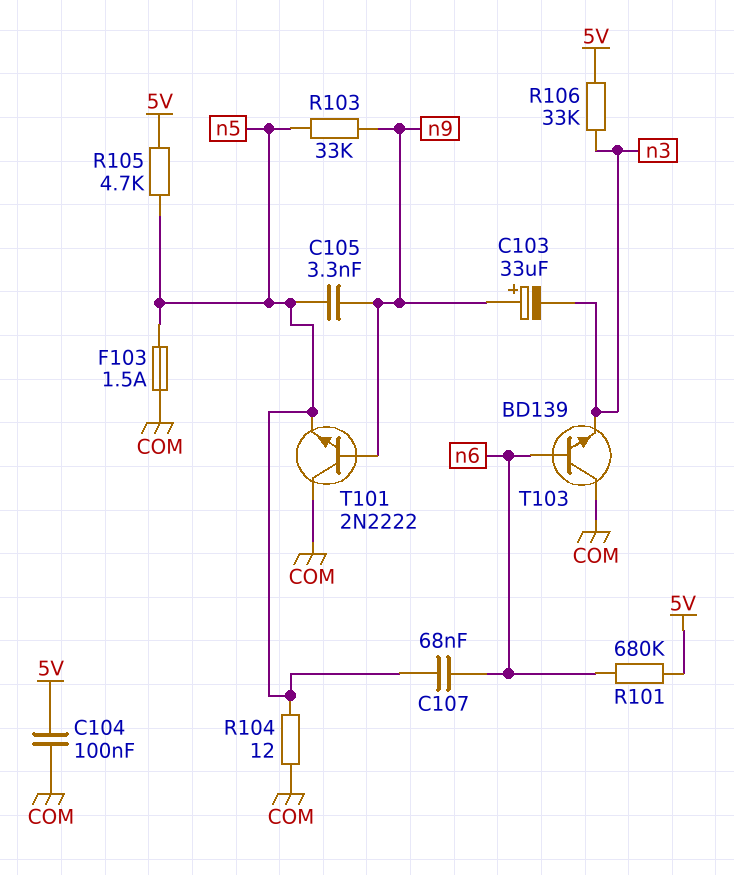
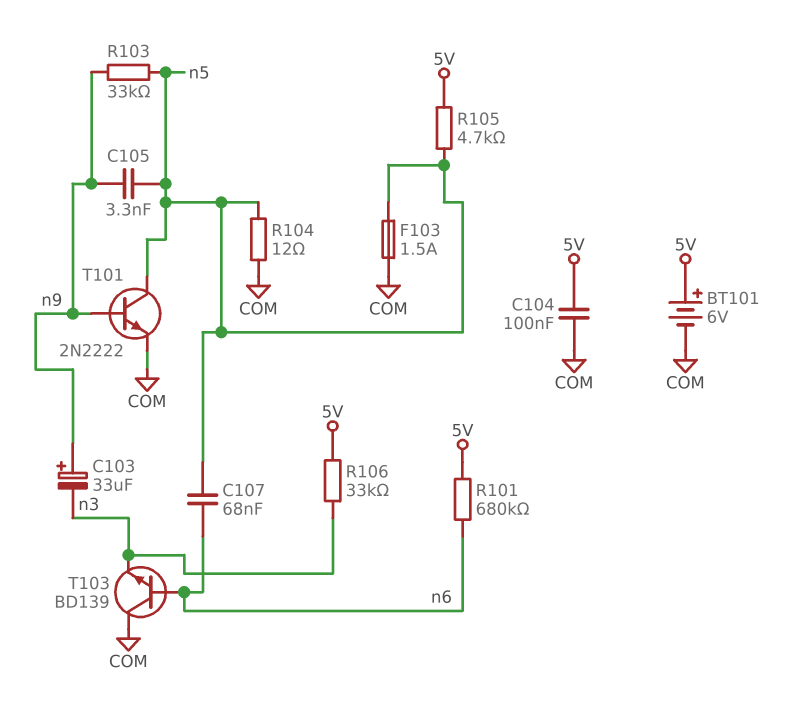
BT101: none -> 6V (plus 5V, minus COM)
T101: NPN 2N2222 (B n9, C COM, E n5) -> NPN 2N2222 (B n9, C n5, E COM)

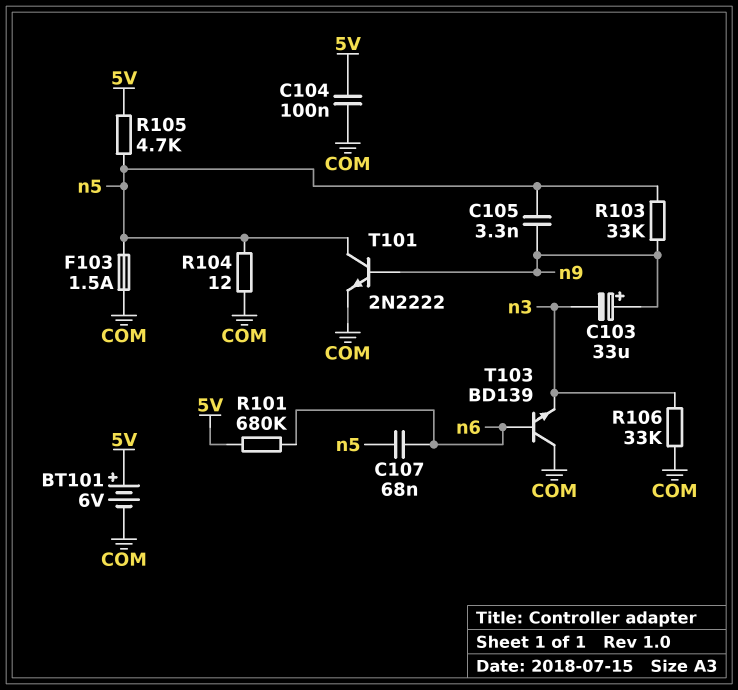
R106: 33k (5V, n3) -> 33k (COM, n3)

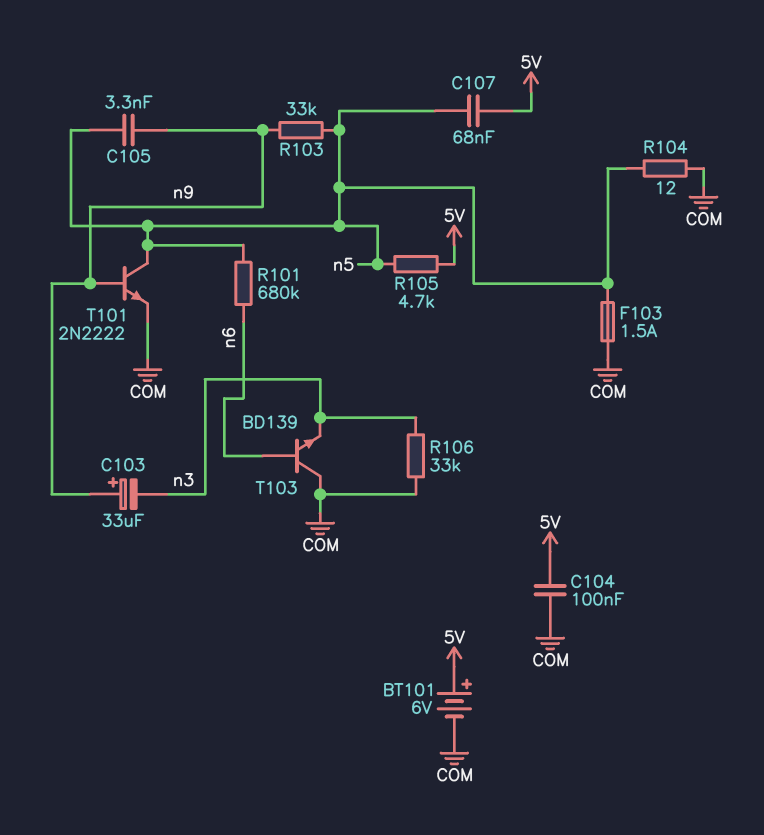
C107: 68nF (n5, n6) -> 68nF (5V, n5)
R101: 680k (5V, n6) -> 680k (n5, n6)

